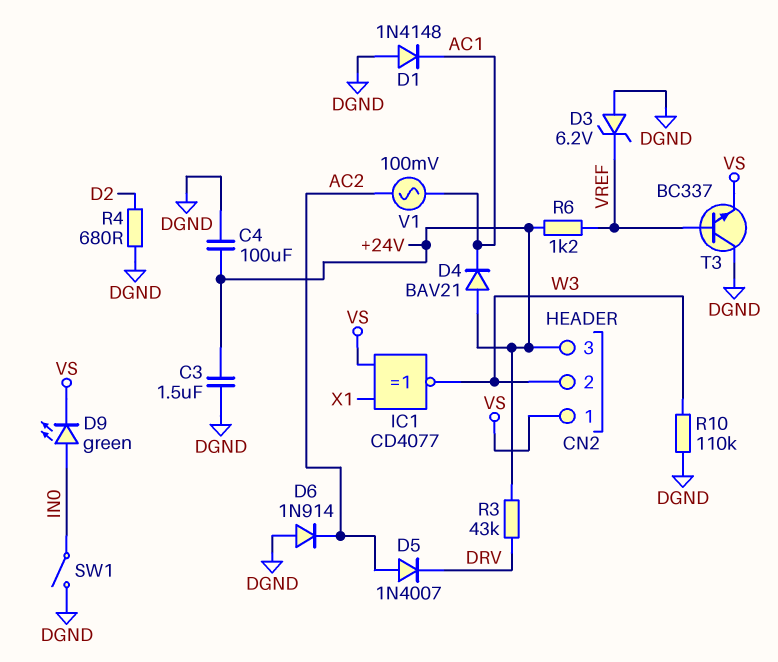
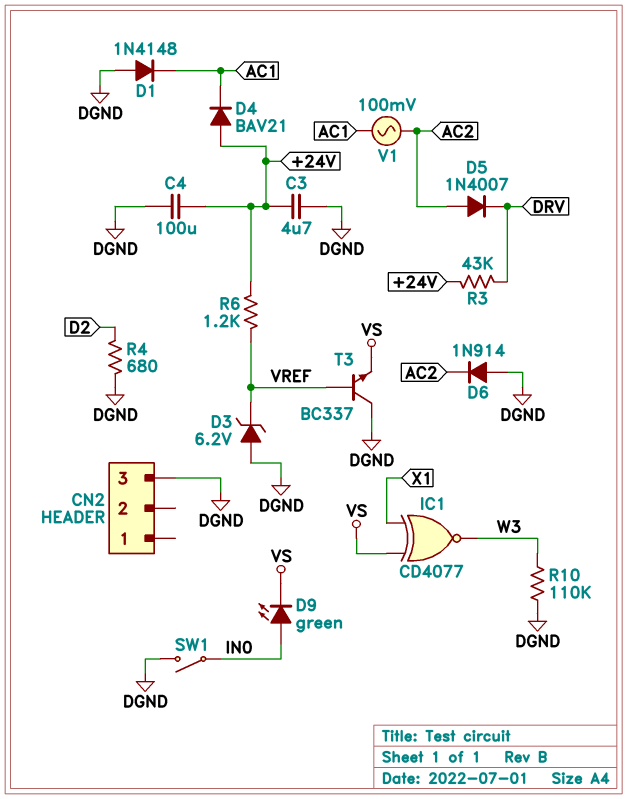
C3: 1.5uF (+24V, DGND) -> 4.7uF (+24V, DGND)
CN2 pin 1: VS -> none
CN2 pin 2: W3 -> none
CN2 pin 3: +24V -> DGND

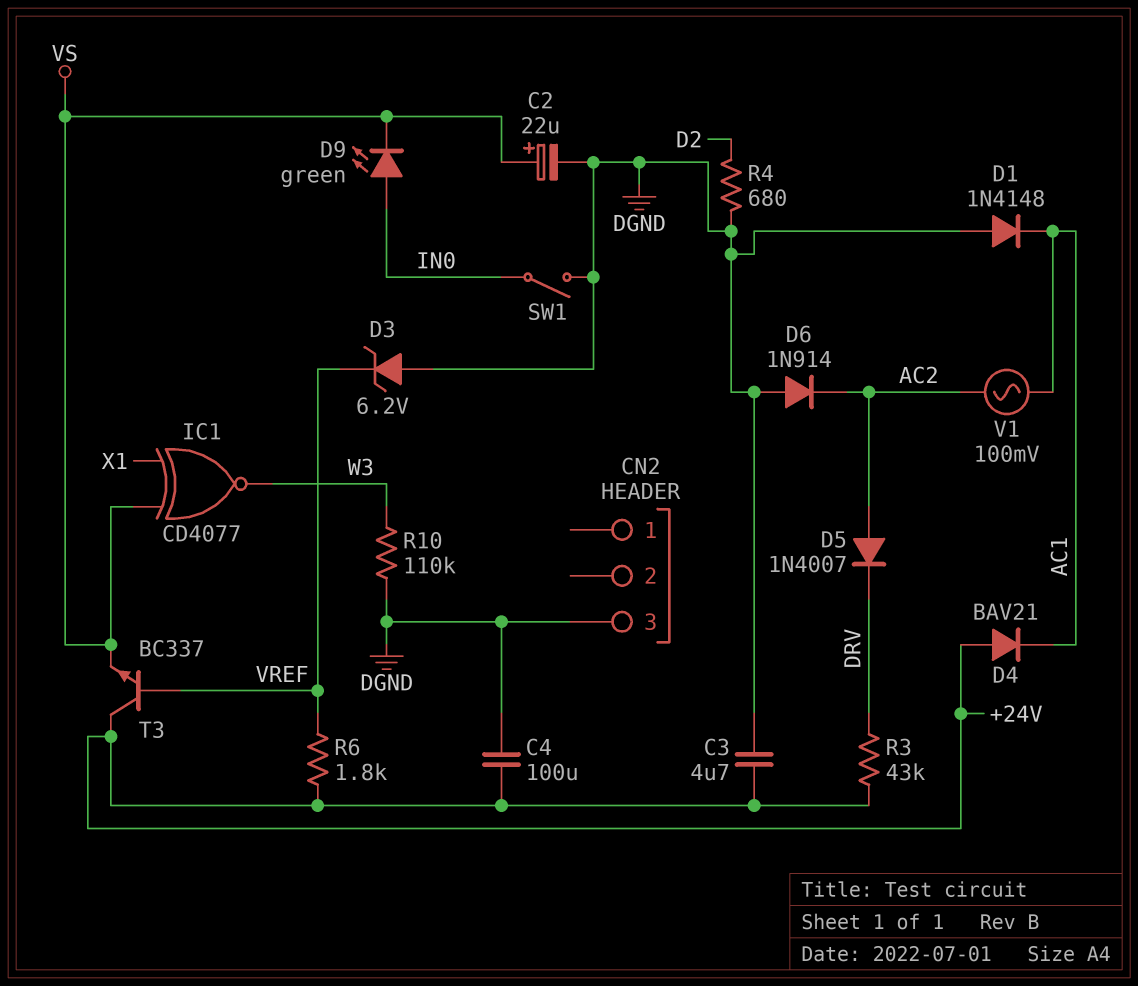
C2: none -> 22uF (plus VS, minus DGND)
R6: 1.2k (+24V, VREF) -> 1.8k (+24V, VREF)
T3: NPN BC337 (B VREF, C DGND, E VS) -> NPN BC337 (B VREF, C +24V, E VS)

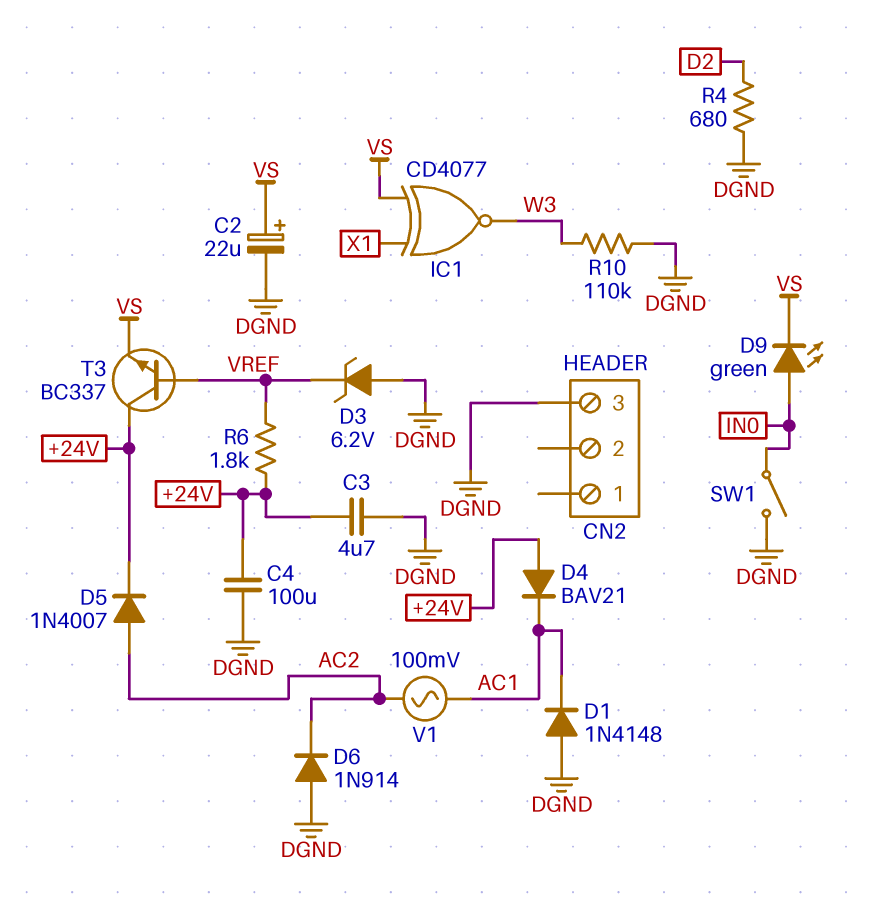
D5: diode 1N4007 (A AC2, K DRV) -> diode 1N4007 (A AC2, K +24V)
R3: 43k (+24V, DRV) -> none

